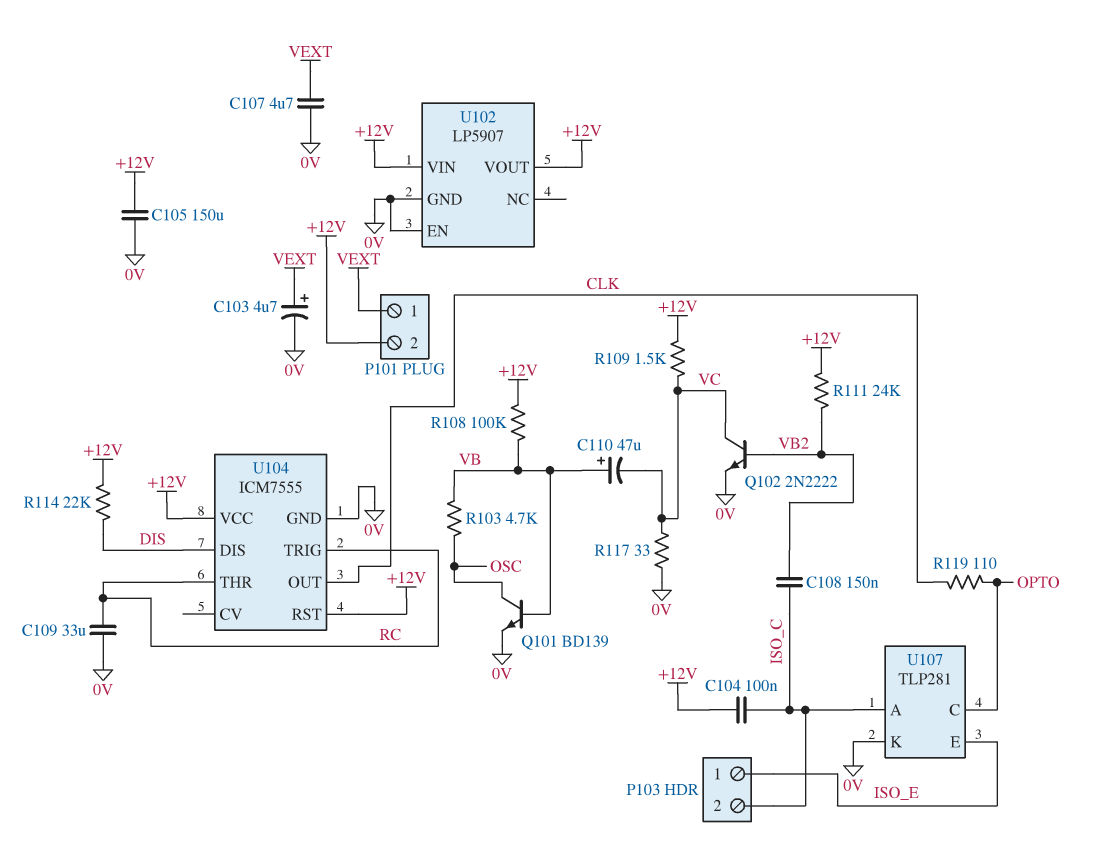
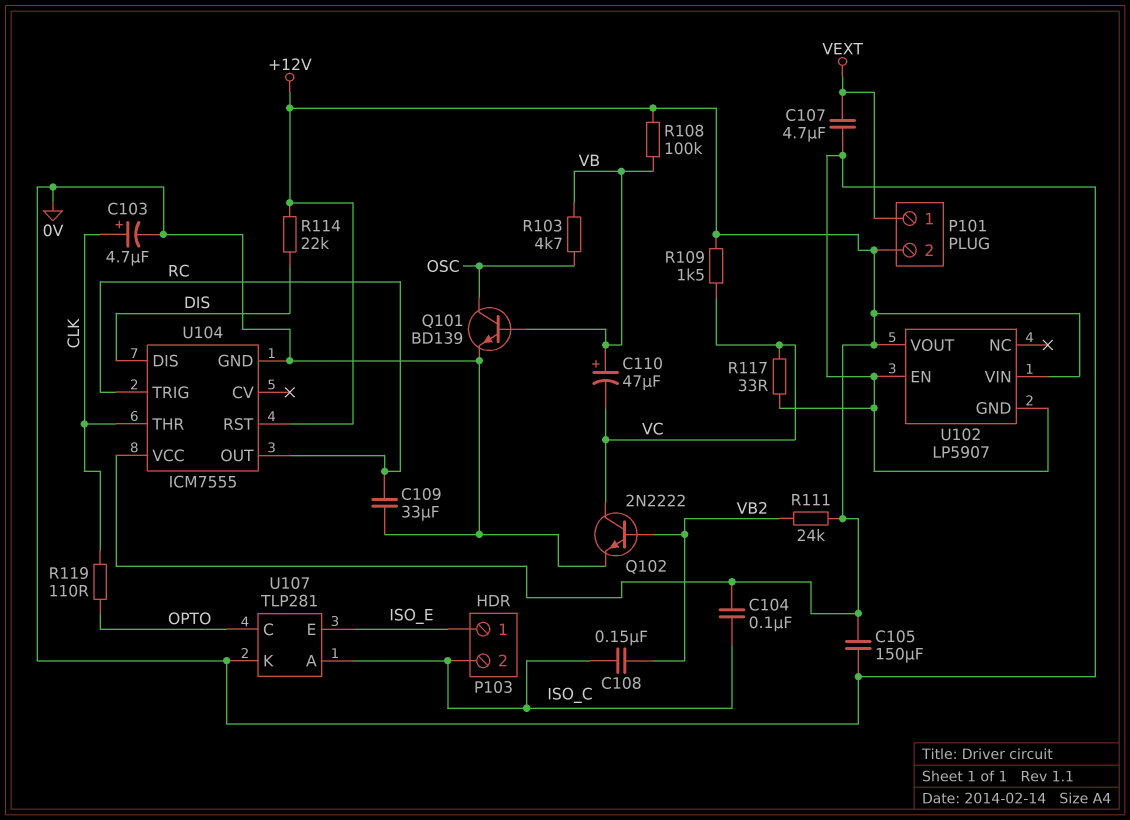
C103: 4.7uF (plus VEXT, minus 0V) -> 4.7uF (plus CLK, minus 0V)
U104 pin OUT: CLK -> RC
U104 pin THR: RC -> CLK

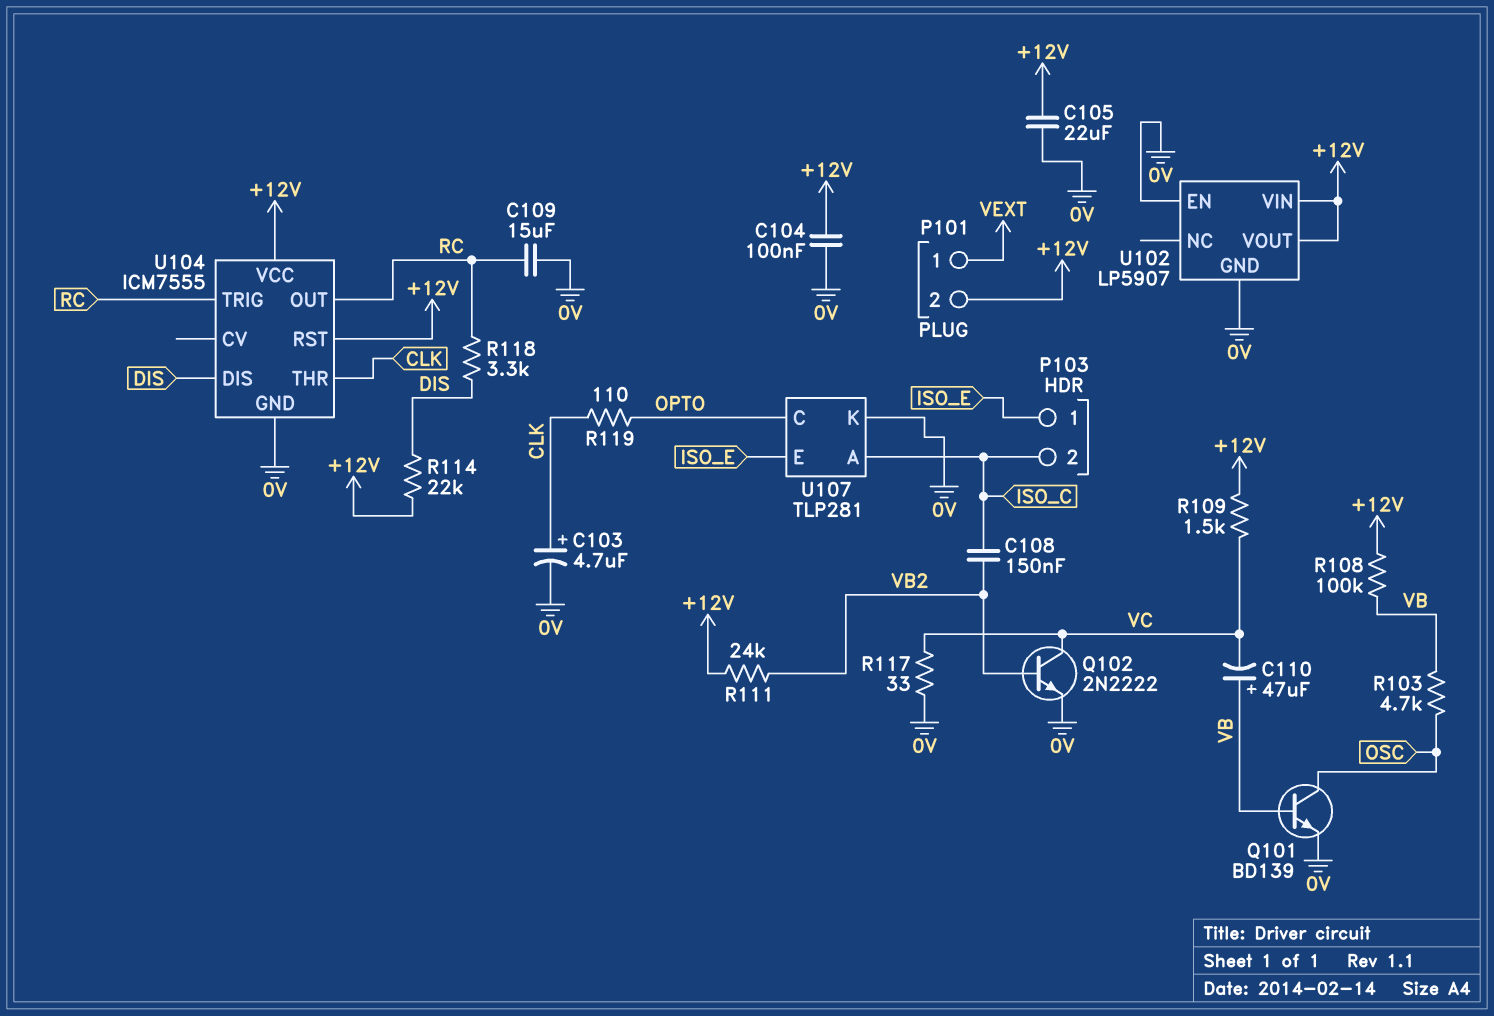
C104: 100nF (+12V, ISO_C) -> 100nF (+12V, 0V)
C105: 150uF (+12V, 0V) -> 22uF (+12V, 0V)
C107: 4.7uF (0V, VEXT) -> none
C109: 33uF (0V, RC) -> 15uF (0V, RC)
R118: none -> 3.3k (DIS, RC)

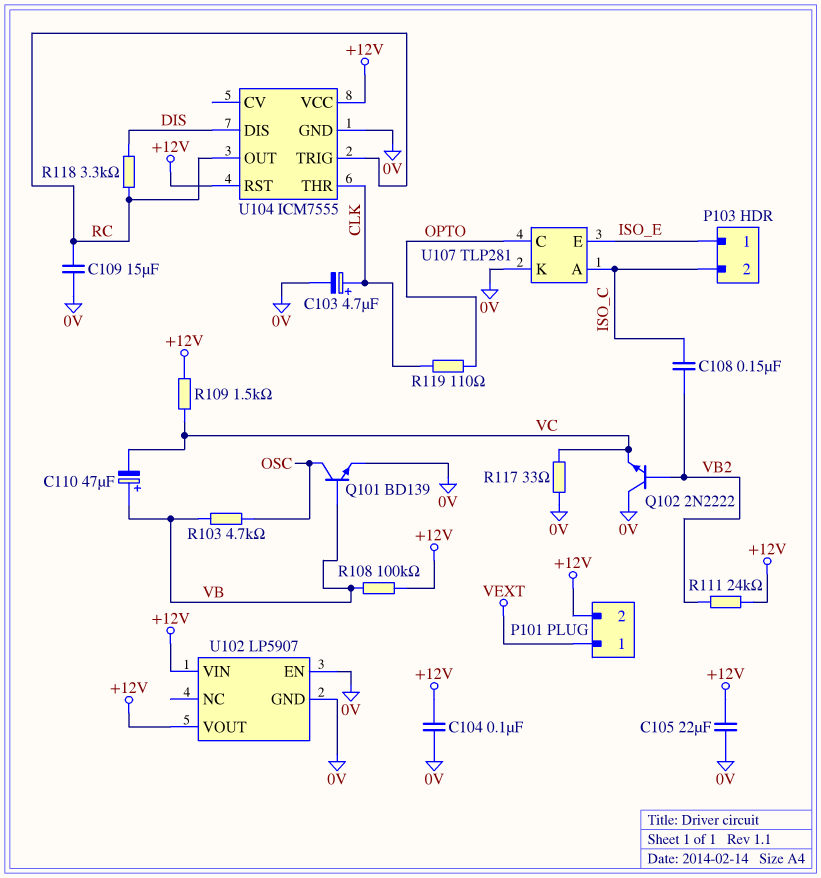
Q102: NPN 2N2222 (B VB2, C VC, E 0V) -> NPN 2N2222 (B VB2, C 0V, E VC)
R114: 22k (+12V, DIS) -> none

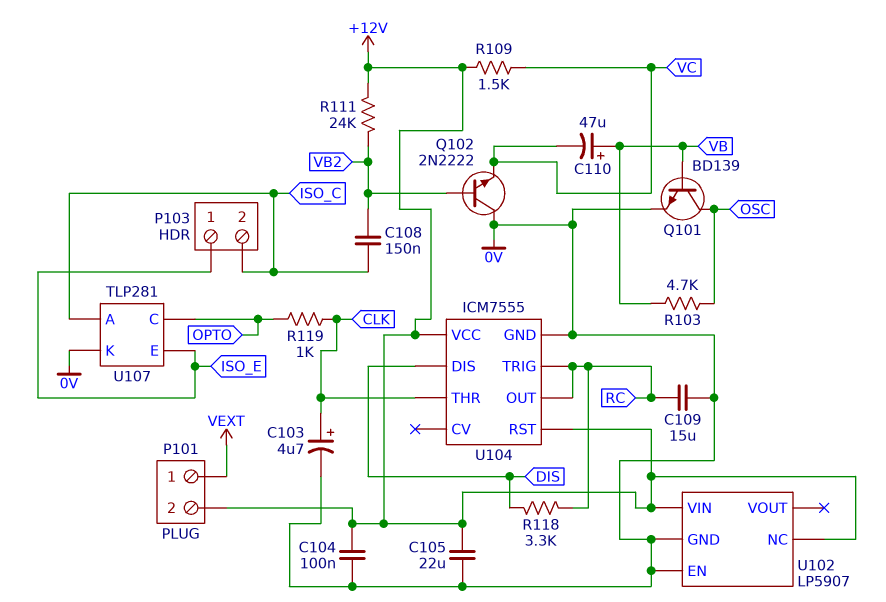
R108: 100k (+12V, VB) -> none
R117: 33 (0V, VC) -> none
R119: 110 (CLK, OPTO) -> 1k (CLK, OPTO)
U102 pin NC: none -> +12V
U102 pin VOUT: +12V -> none

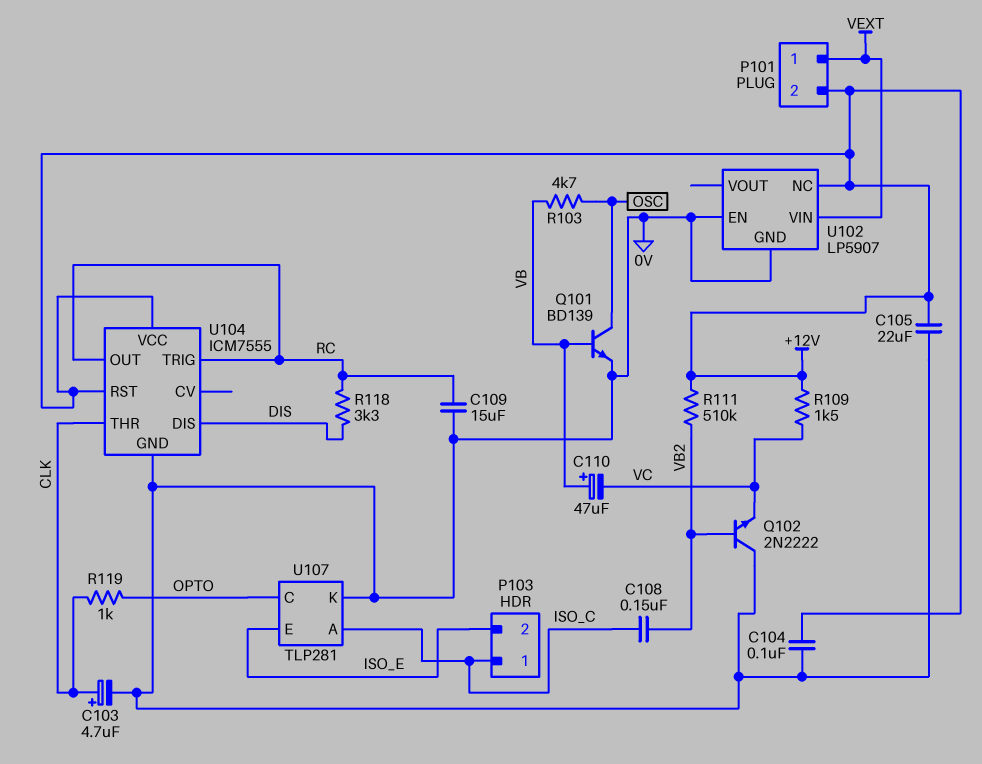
P103 pin 1: ISO_E -> ISO_C
P103 pin 2: ISO_C -> ISO_E
R111: 24k (+12V, VB2) -> 510k (+12V, VB2)
U102 pin VIN: +12V -> VEXT

